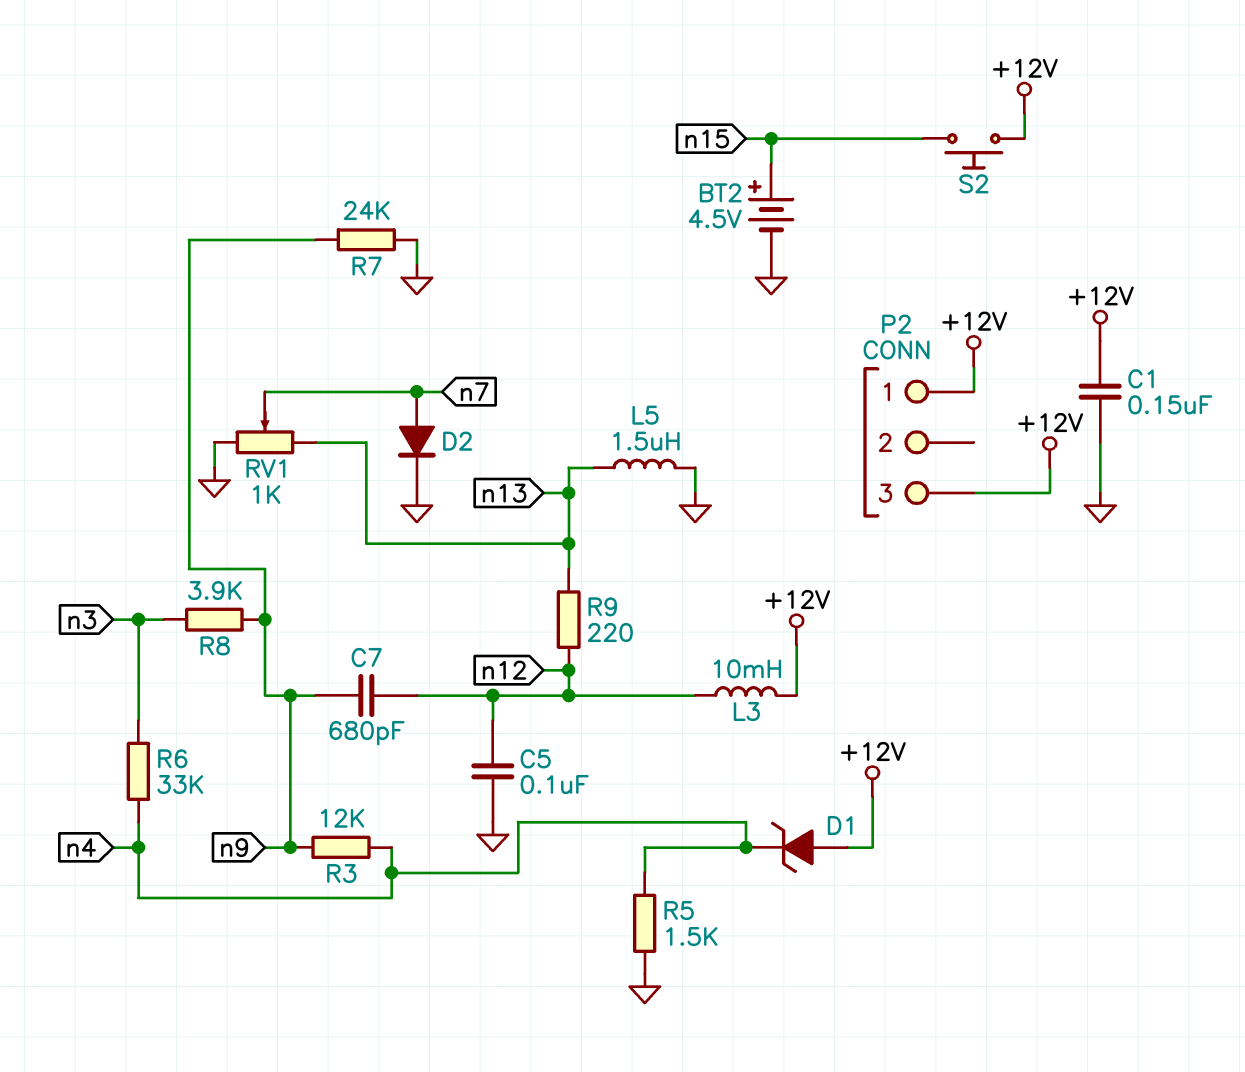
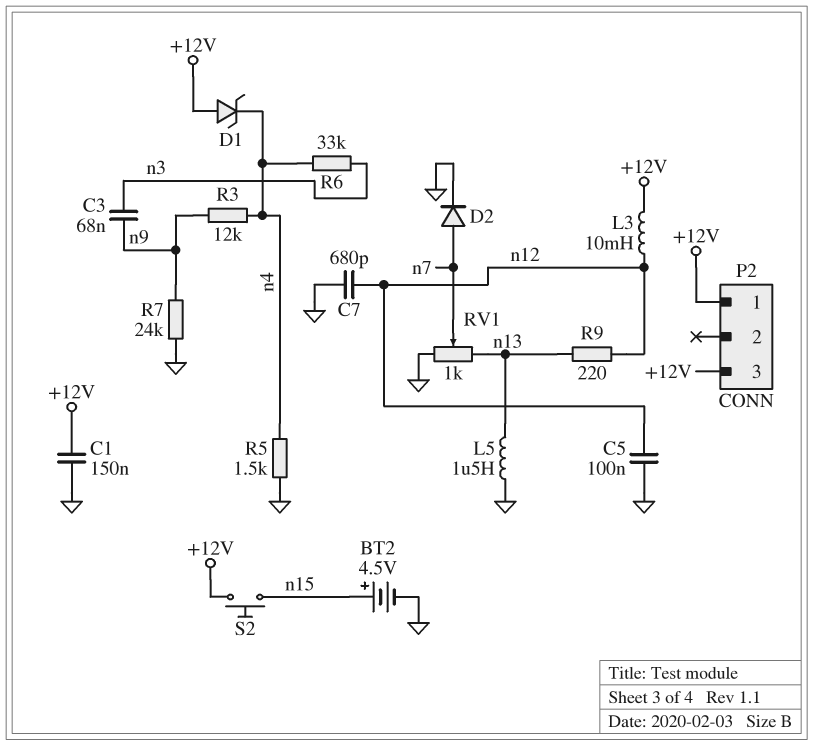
C3: none -> 68nF (n3, n9)
C7: 680pF (n9, n12) -> 680pF (GND, n12)
R8: 3.9k (n3, n9) -> none

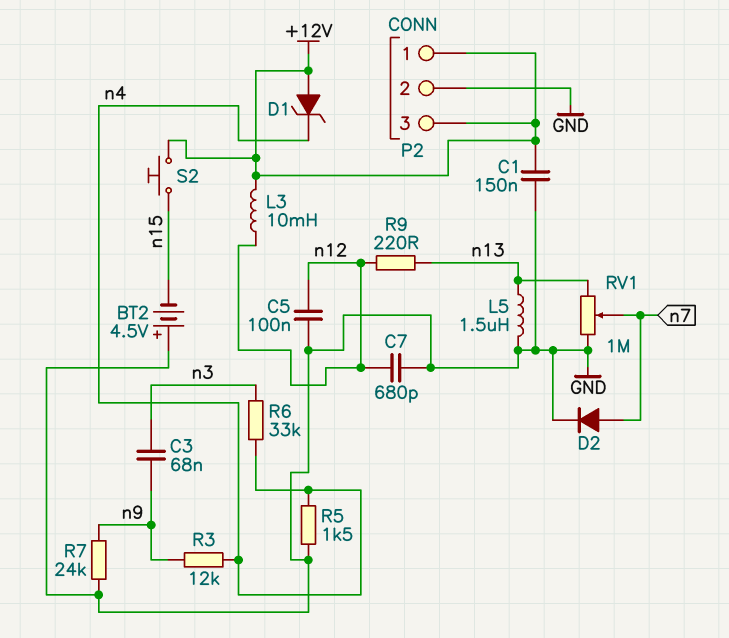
BT2: 4.5V (plus n15, minus GND) -> 4.5V (plus GND, minus n15)
P2 pin 2: none -> GND
RV1: 1k (GND, n13, wiper n7) -> 1M (GND, n13, wiper n7)

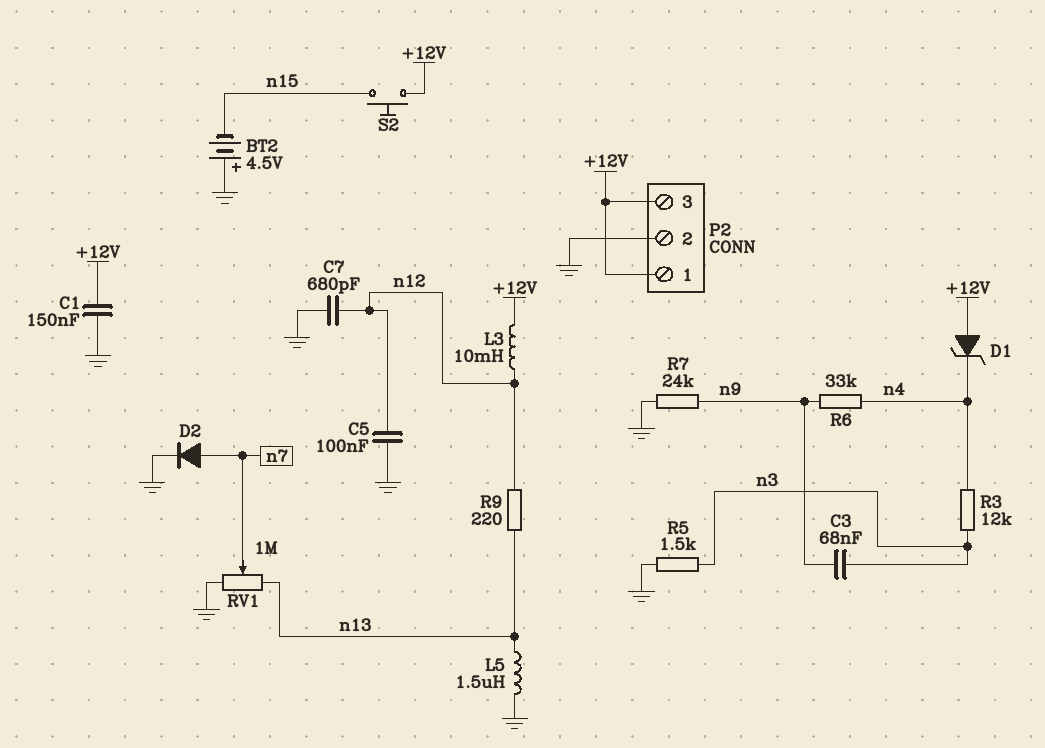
R3: 12k (n4, n9) -> 12k (n3, n4)
R5: 1.5k (GND, n4) -> 1.5k (GND, n3)
R6: 33k (n3, n4) -> 33k (n4, n9)

